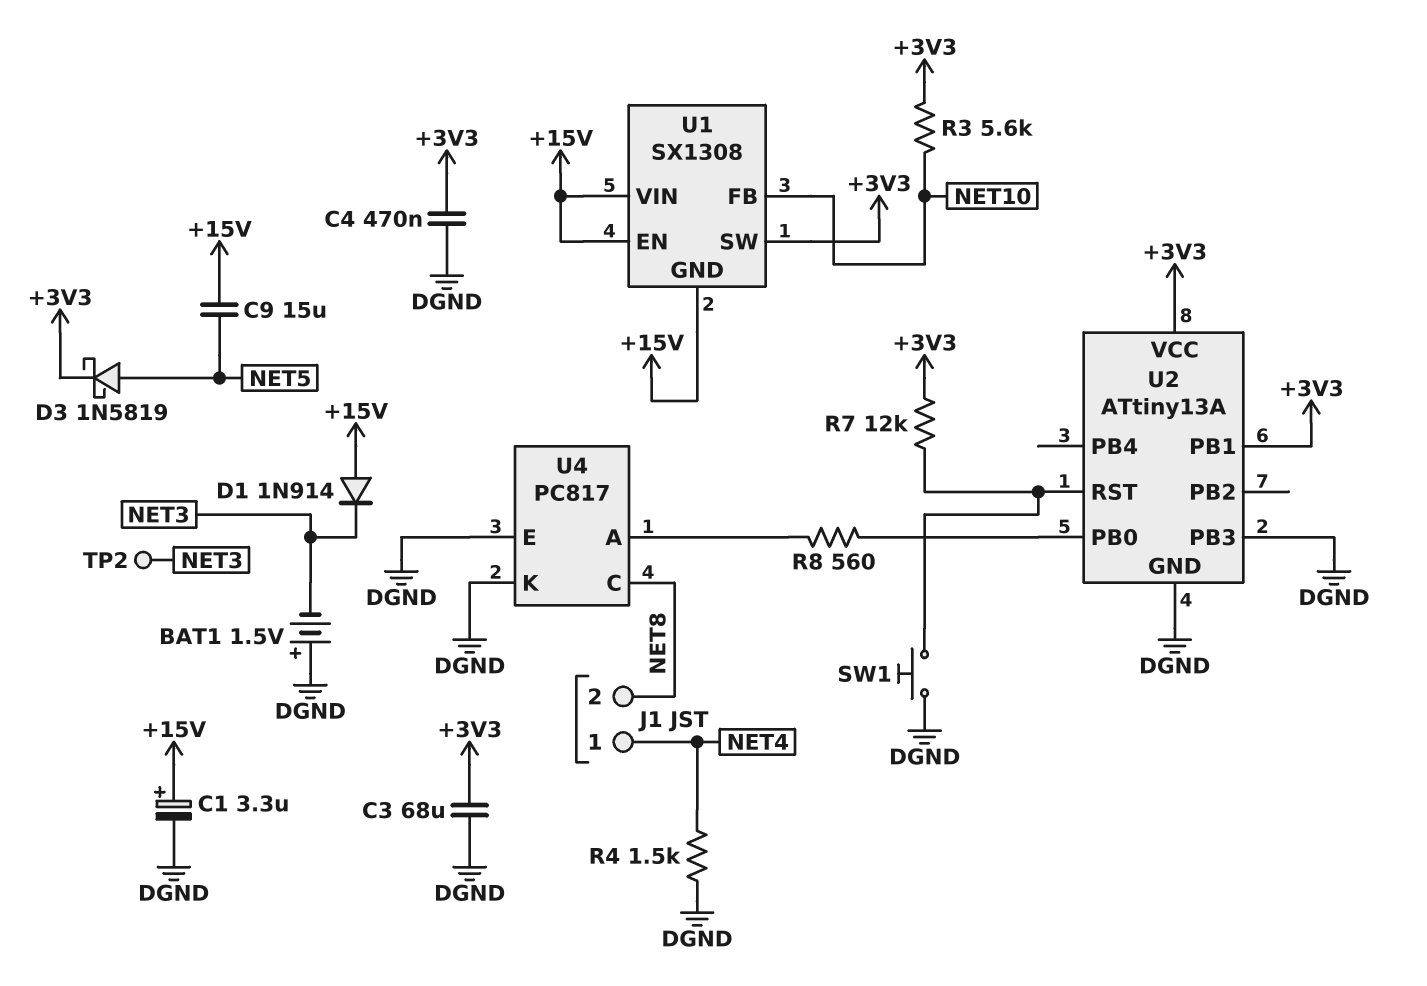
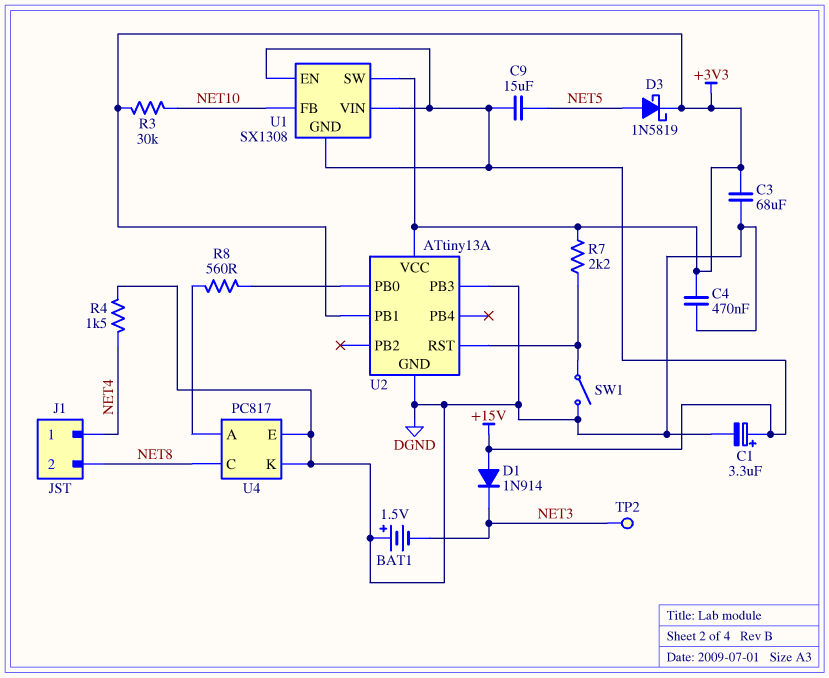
R3: 5.6k (+3V3, NET10) -> 30k (+3V3, NET10)
R7: 12k (+3V3, U2/RST) -> 2.2k (+3V3, U2/RST)
SW1: button (DGND, U2/RST) -> switch (DGND, U2/RST)

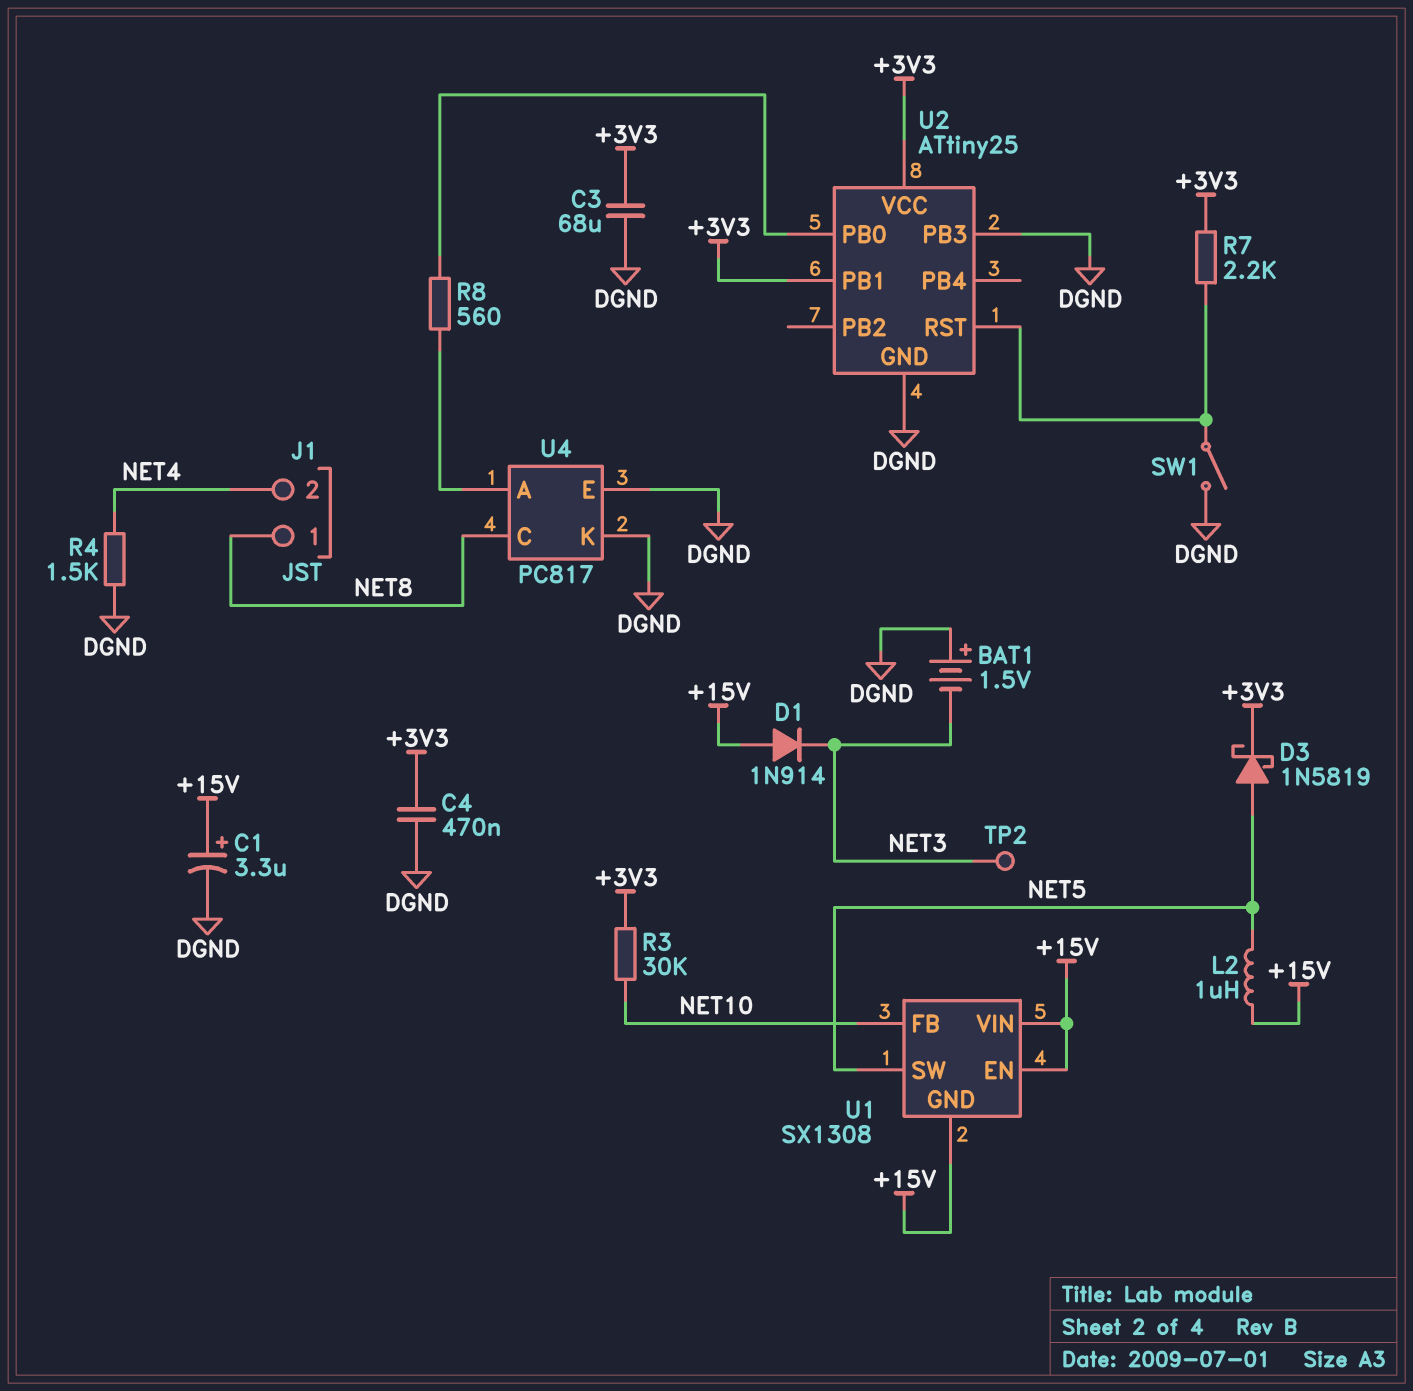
C9: 15uF (+15V, NET5) -> none
J1 pin 1: NET4 -> NET8
J1 pin 2: NET8 -> NET4
L2: none -> 1uH (+15V, NET5)
U1 pin SW: +3V3 -> NET5
U2: ATtiny13A -> ATtiny25

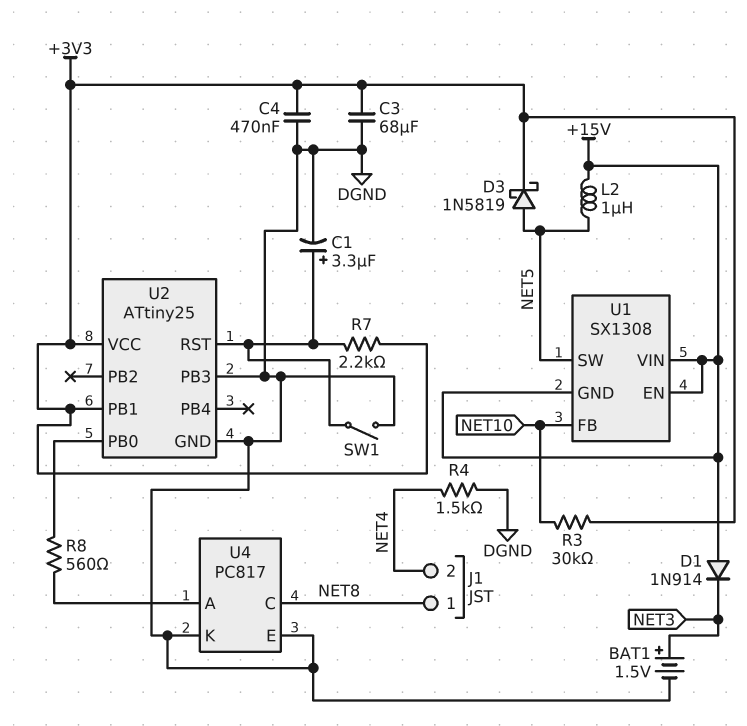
BAT1: 1.5V (plus DGND, minus NET3) -> 1.5V (plus NET3, minus DGND)
C1: 3.3uF (plus +15V, minus DGND) -> 3.3uF (plus U2/RST, minus DGND)
TP2: test point (NET3) -> none

